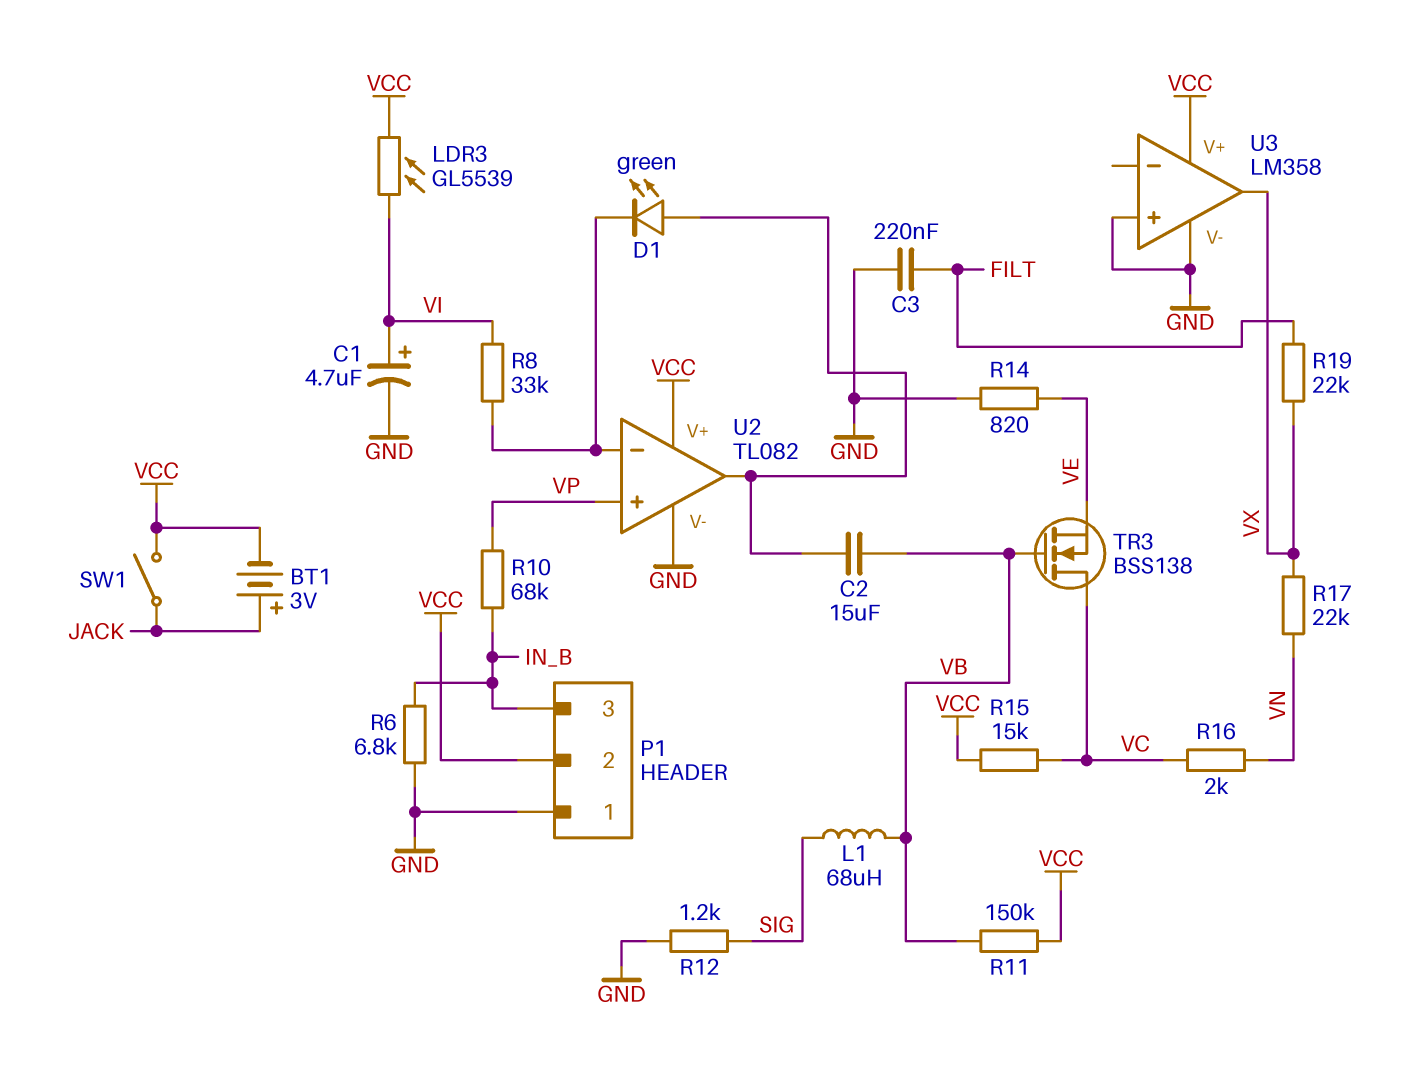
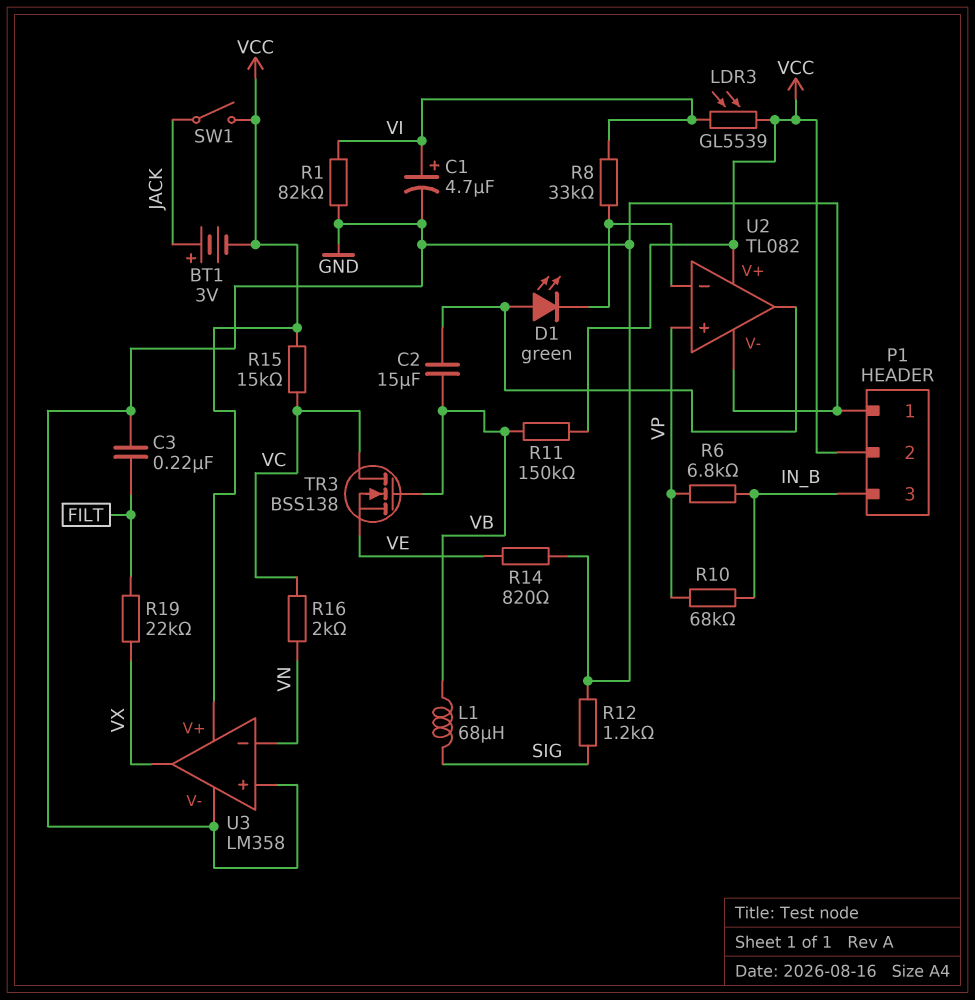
R1: none -> 82k (GND, VI)
R6: 6.8k (GND, IN_B) -> 6.8k (IN_B, VP)
R17: 22k (VN, VX) -> none
U3 pin in-: none -> VN

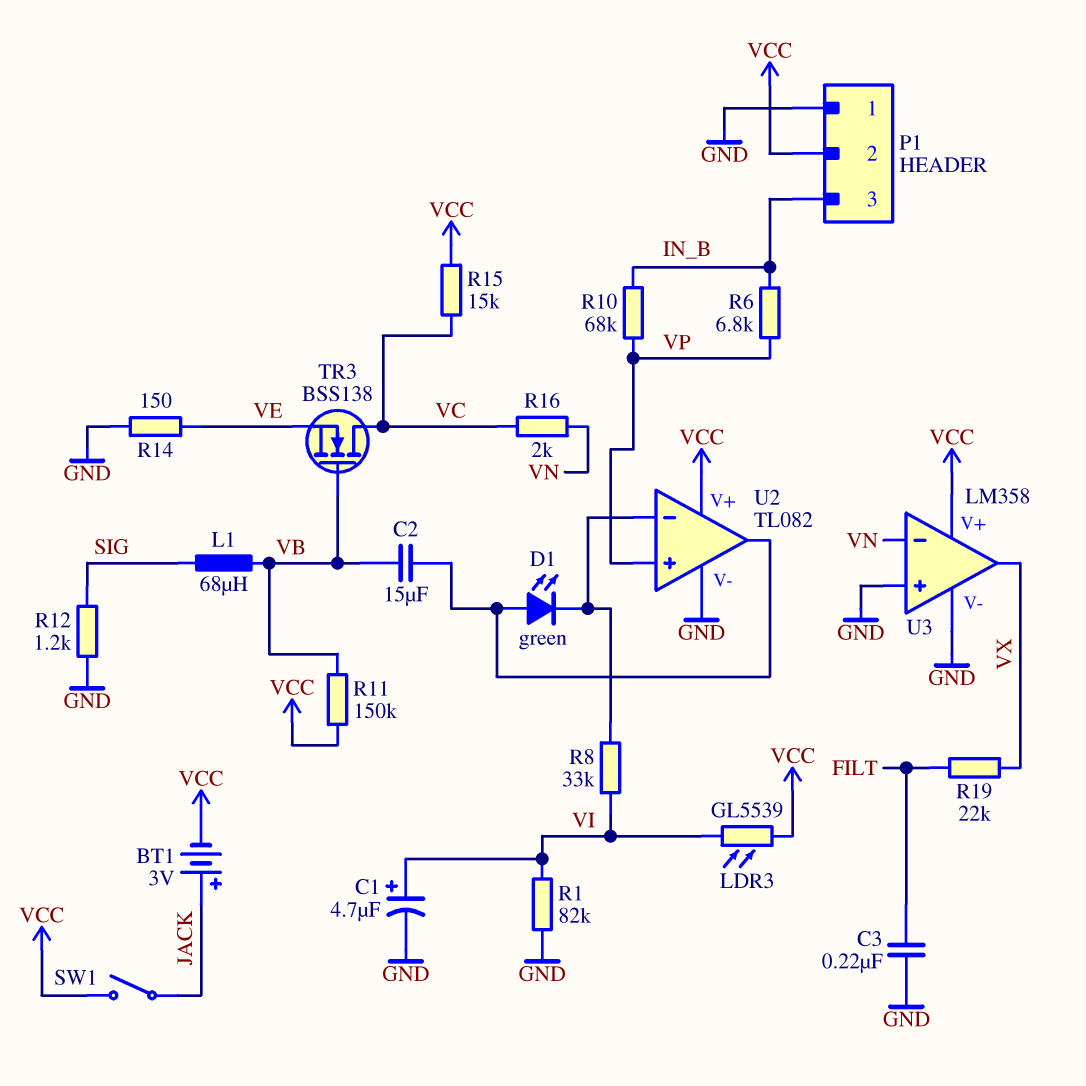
R14: 820 (GND, VE) -> 150 (GND, VE)

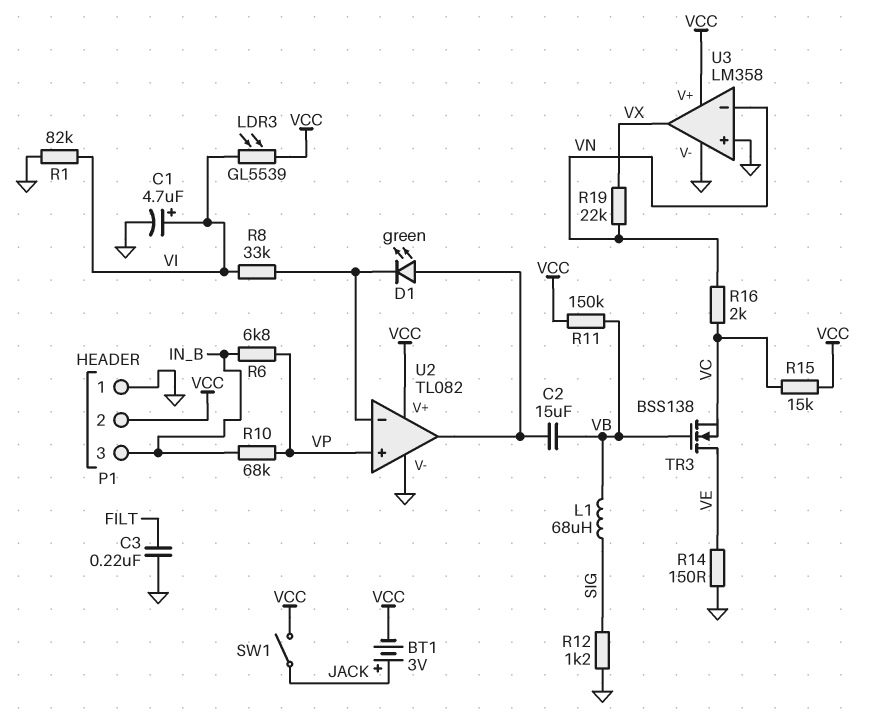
R19: 22k (FILT, VX) -> 22k (VN, VX)
TR3: NMOS BSS138 (G VB, D VC, S VE) -> NMOS BSS138 (G VB, D VE, S VC)

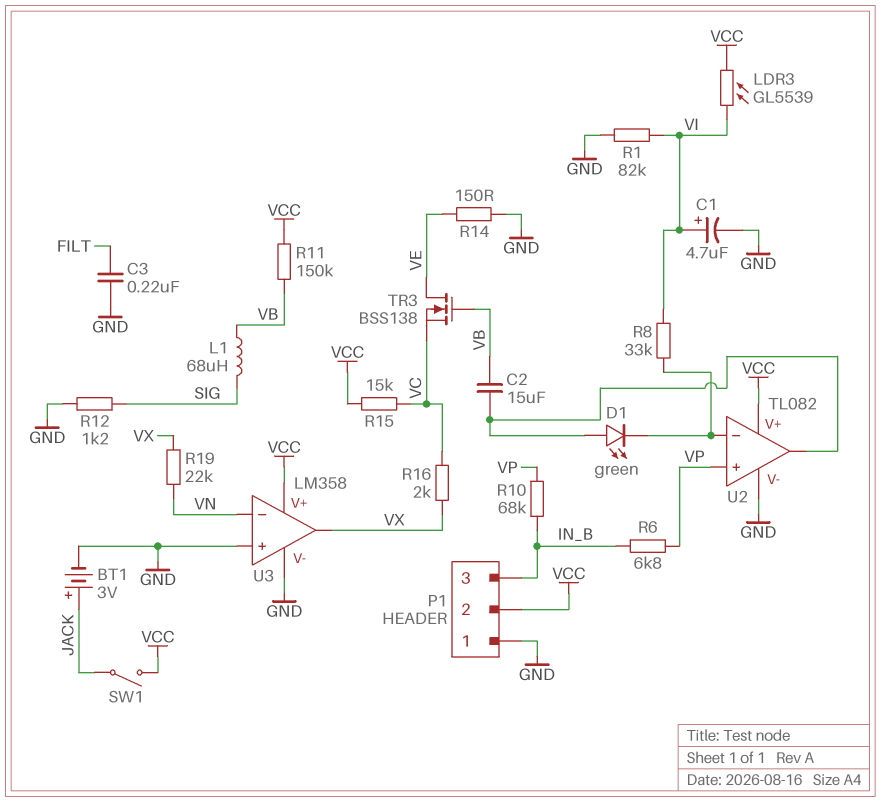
BT1: 3V (plus JACK, minus VCC) -> 3V (plus JACK, minus GND)
R16: 2k (VC, VN) -> 2k (VC, VX)

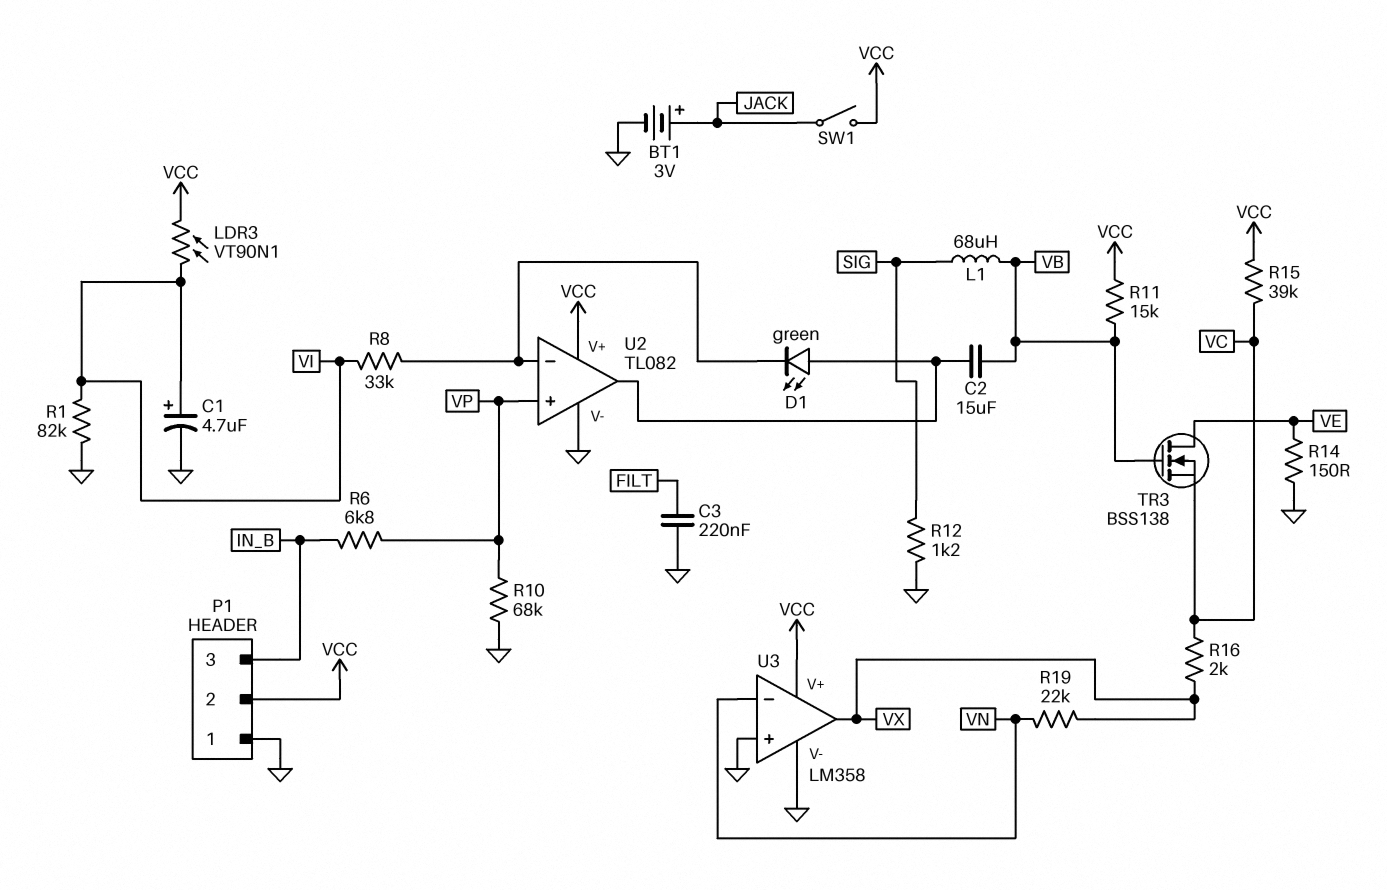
LDR3: GL5539 (VCC, VI) -> VT90N1 (VCC, VI)
R10: 68k (IN_B, VP) -> 68k (GND, VP)
R11: 150k (VB, VCC) -> 15k (VB, VCC)
R15: 15k (VC, VCC) -> 39k (VC, VCC)

